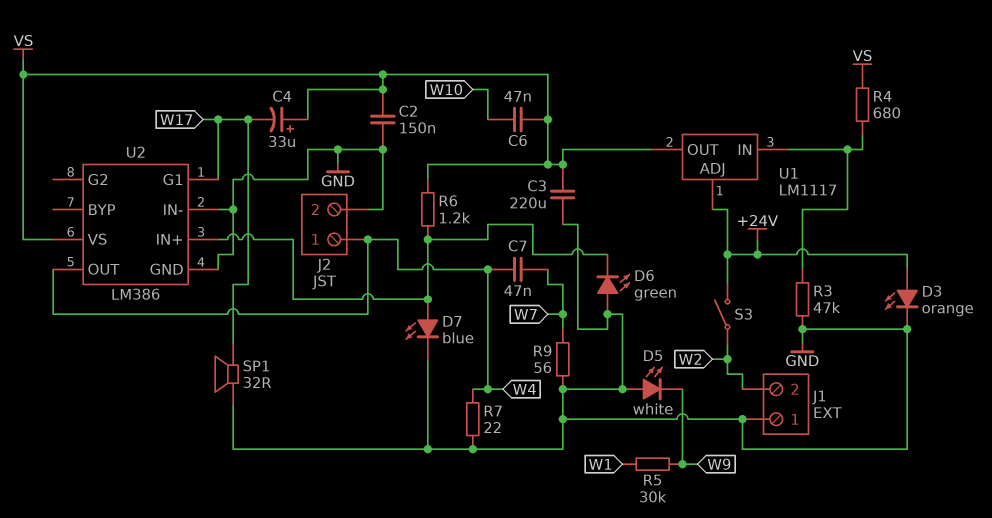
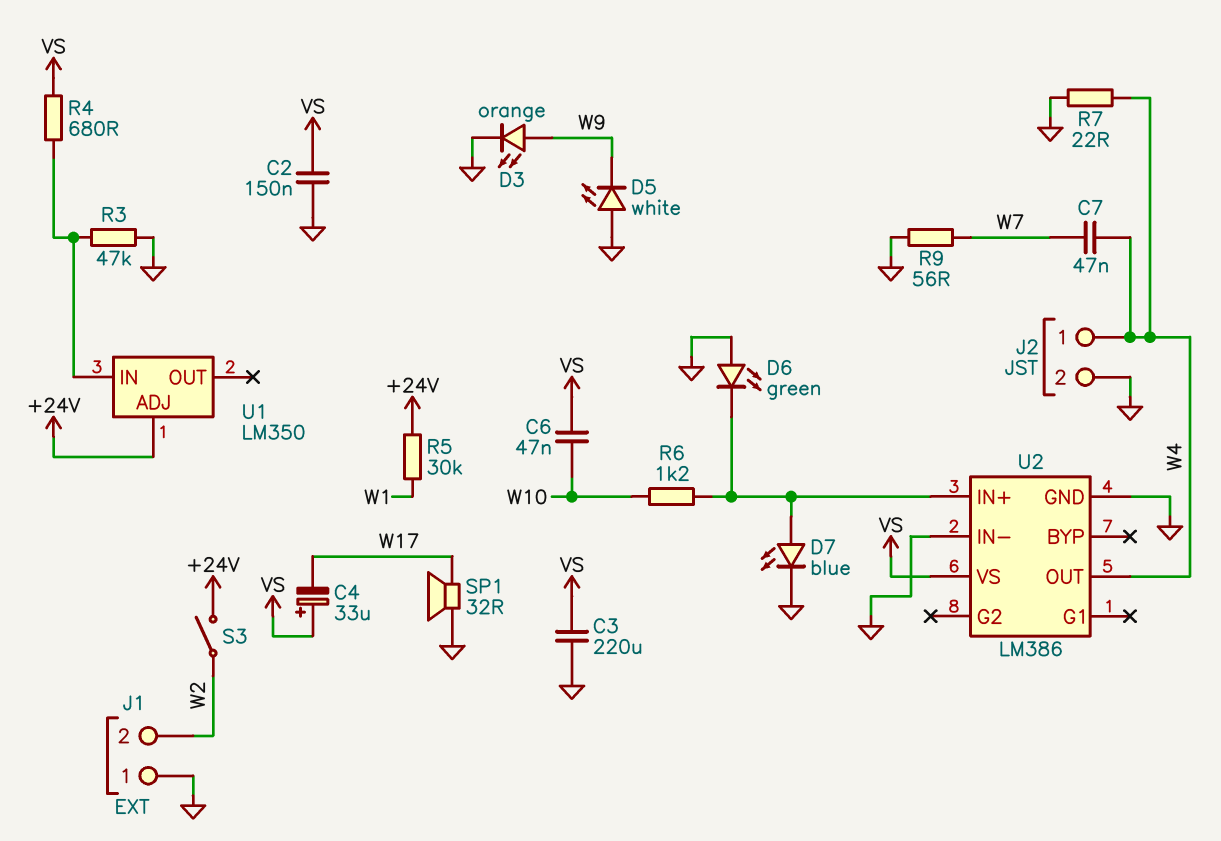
D3: LED orange (A +24V, K GND) -> LED orange (A W9, K GND)
R5: 30k (W1, W9) -> 30k (+24V, W1)
R6: 1.2k (U2/IN+, VS) -> 1.2k (U2/IN+, W10)
U1: LM1117 -> LM350
U1 pin OUT: VS -> none
U2 pin G1: W17 -> none

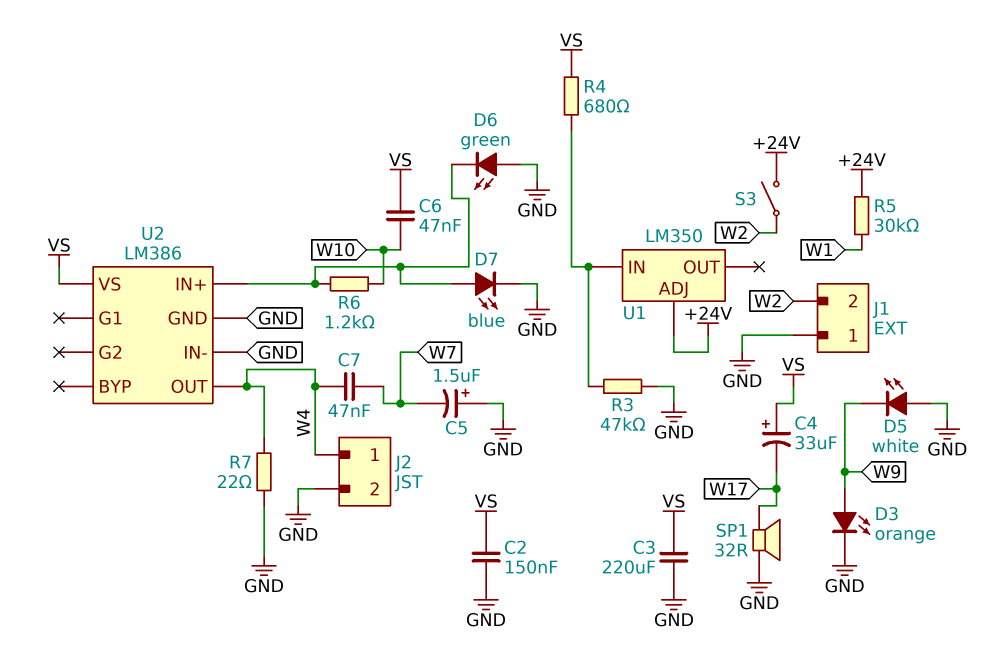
C5: none -> 1.5uF (plus GND, minus W7)
R9: 56 (GND, W7) -> none

